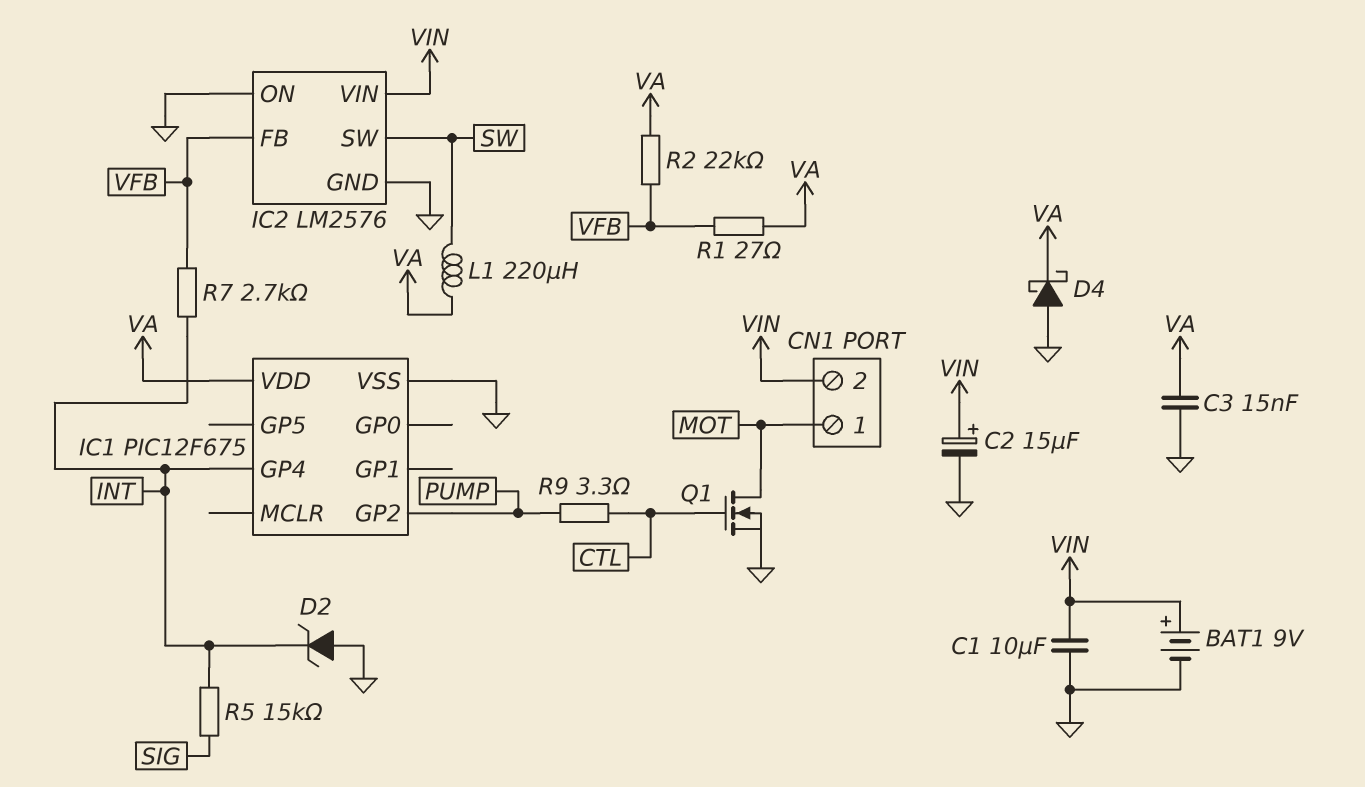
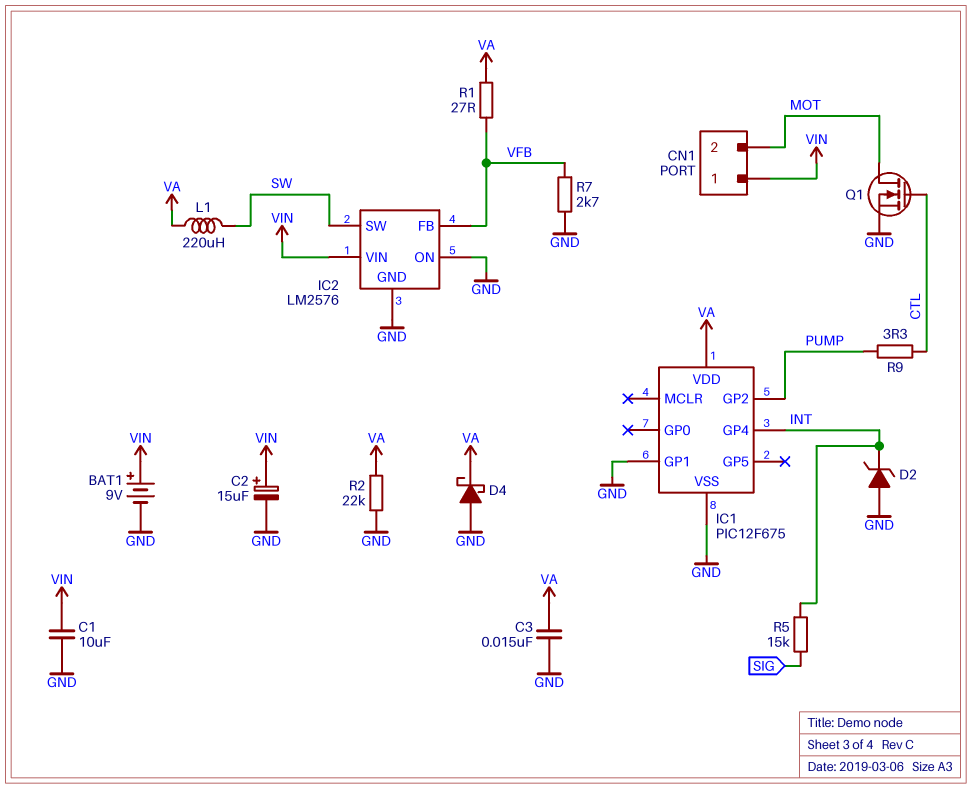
CN1 pin 1: MOT -> VIN
CN1 pin 2: VIN -> MOT
IC1 pin GP1: none -> GND
R2: 22k (VA, VFB) -> 22k (GND, VA)
R7: 2.7k (INT, VFB) -> 2.7k (GND, VFB)

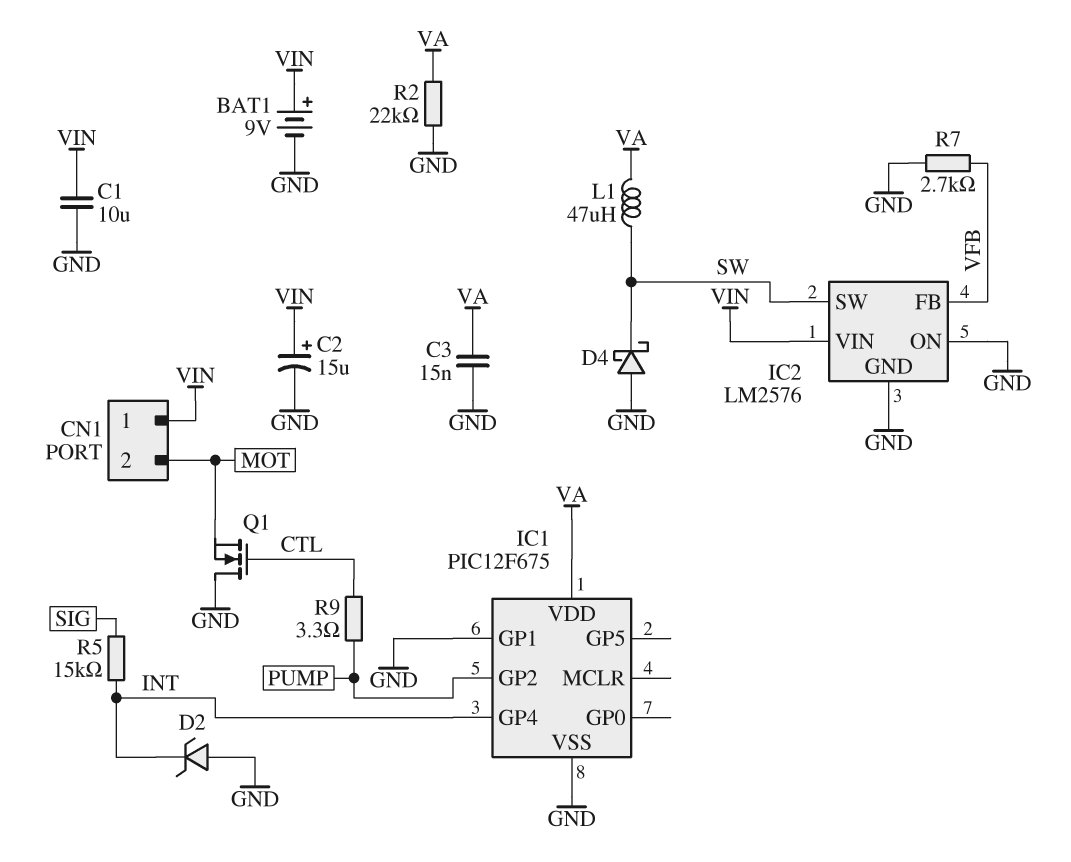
D4: schottky (A GND, K VA) -> schottky (A GND, K SW)
L1: 220uH (SW, VA) -> 47uH (SW, VA)
Q1: NMOS (G CTL, D MOT, S GND) -> NMOS (G CTL, D GND, S MOT)
R1: 27 (VA, VFB) -> none

